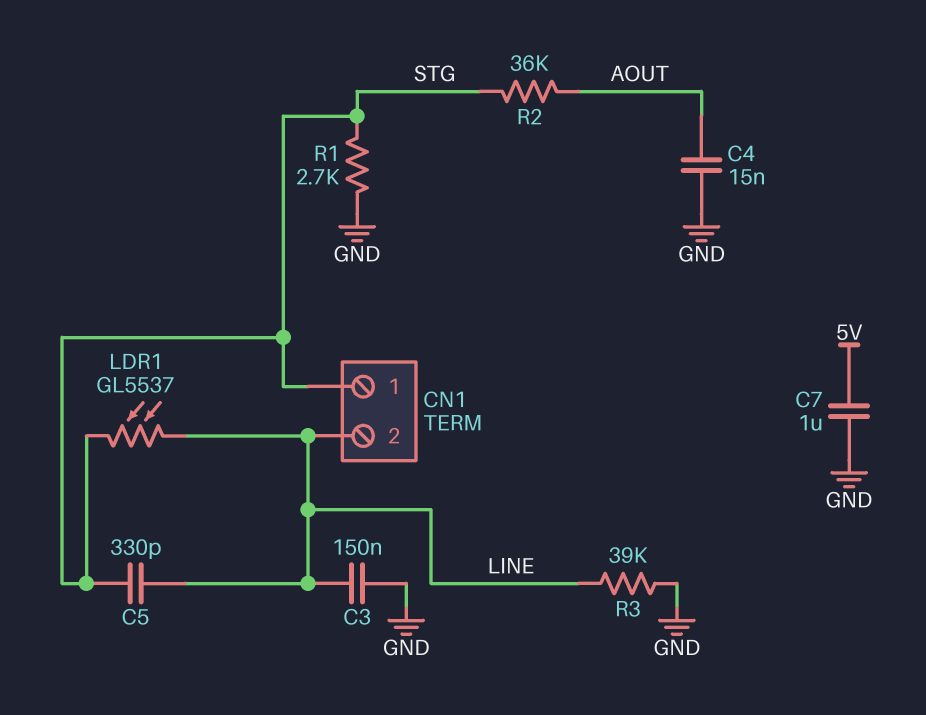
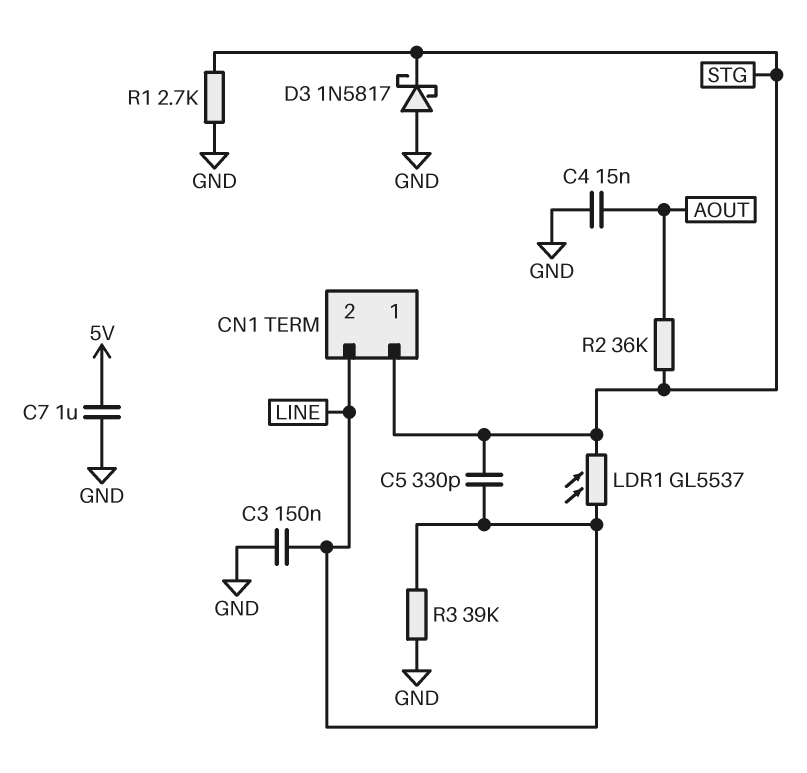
D3: none -> schottky 1N5817 (A GND, K STG)

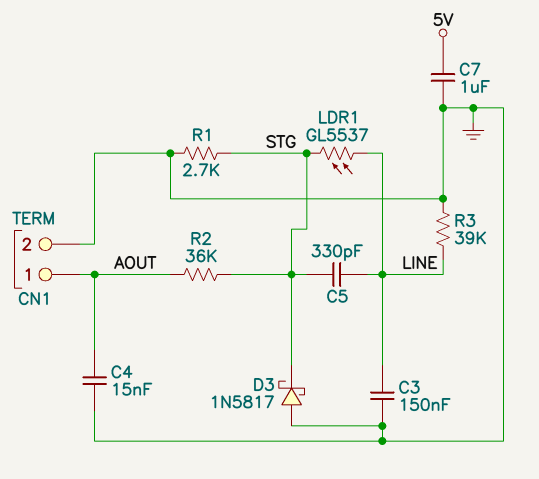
CN1 pin 1: STG -> AOUT
CN1 pin 2: LINE -> GND

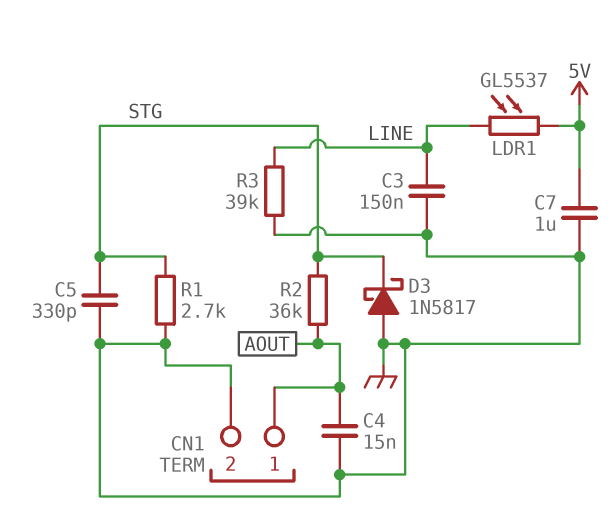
C5: 330pF (LINE, STG) -> 330pF (GND, STG)
LDR1: GL5537 (LINE, STG) -> GL5537 (5V, LINE)

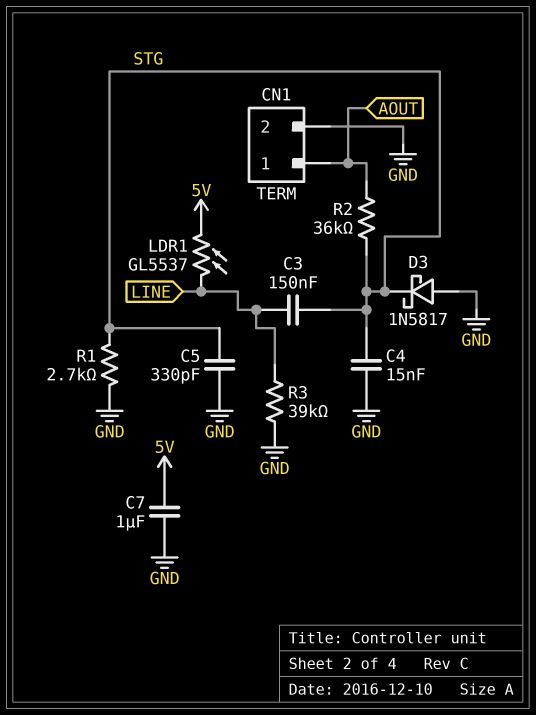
C3: 150nF (GND, LINE) -> 150nF (LINE, STG)
C4: 15nF (AOUT, GND) -> 15nF (GND, STG)

